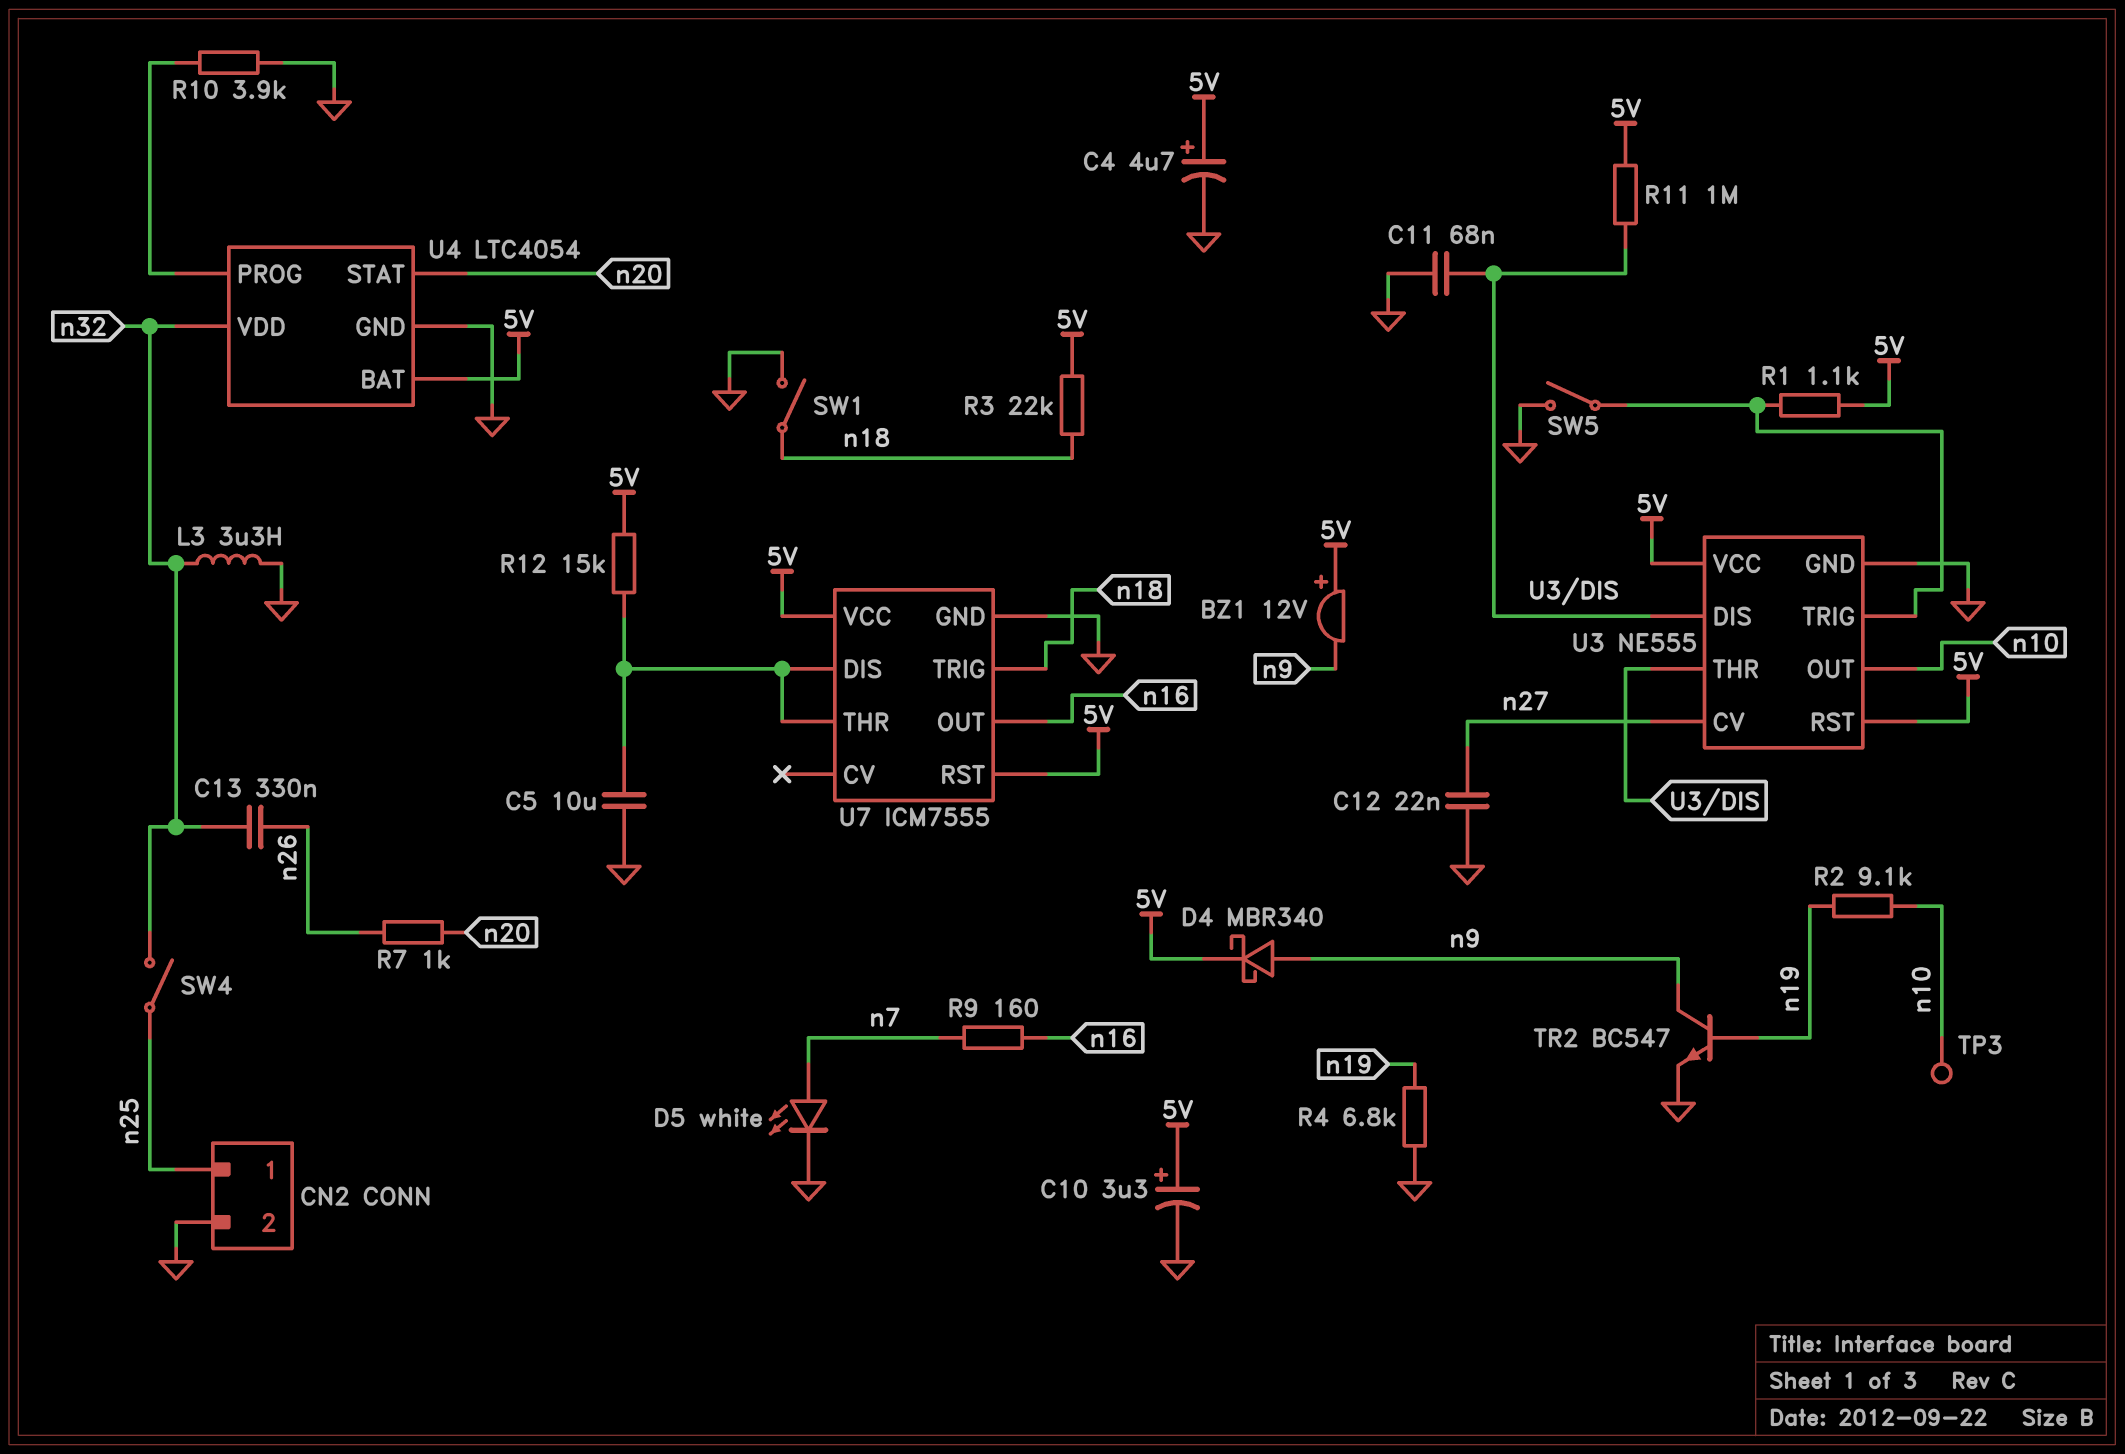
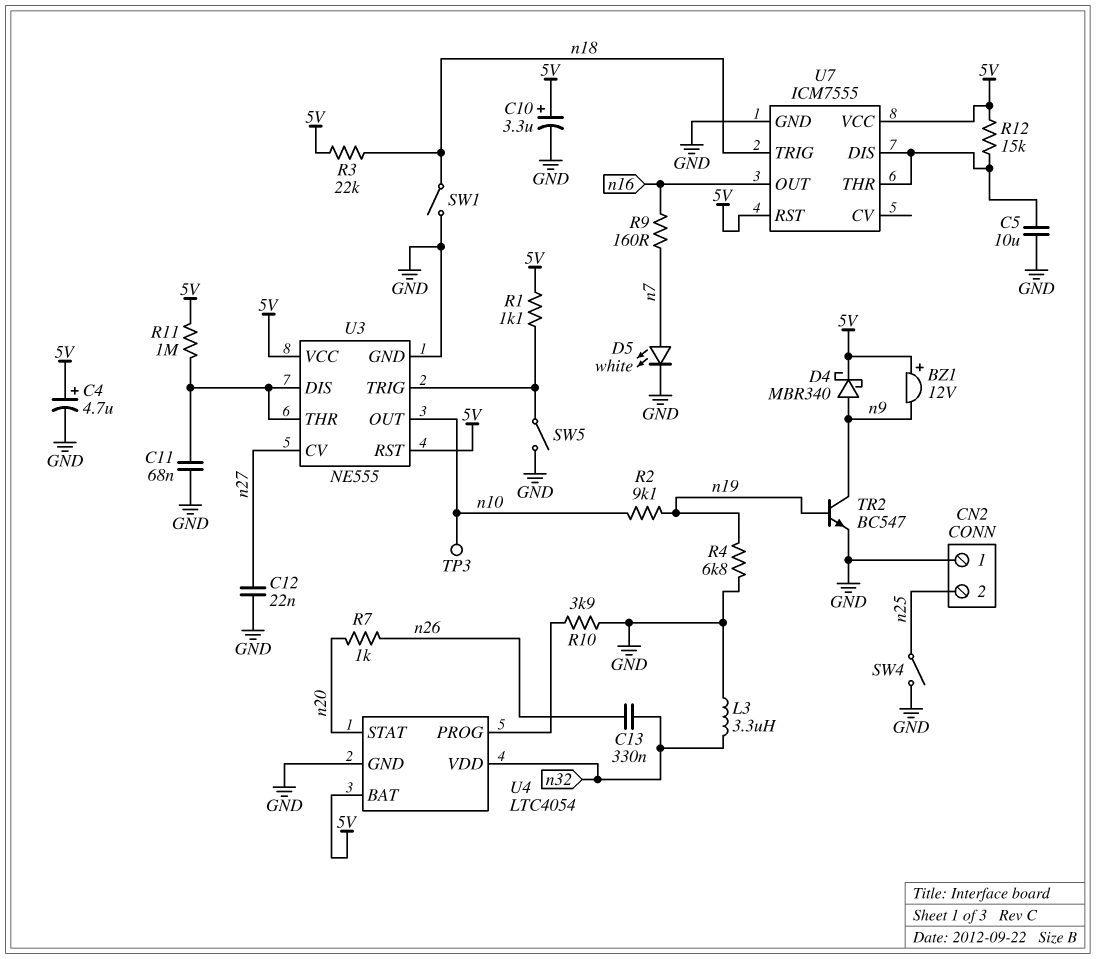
CN2 pin 1: n25 -> GND
CN2 pin 2: GND -> n25
SW4: switch (n25, n32) -> switch (GND, n25)

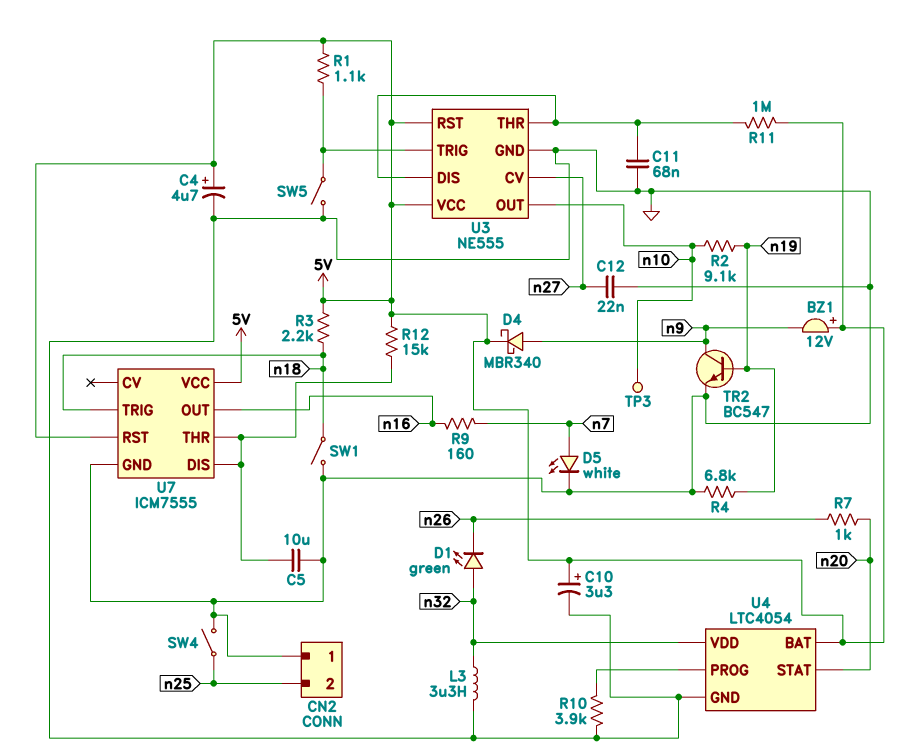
C13: 330nF (n26, n32) -> none
D1: none -> LED green (A n32, K n26)
R3: 22k (5V, n18) -> 2.2k (5V, n18)

